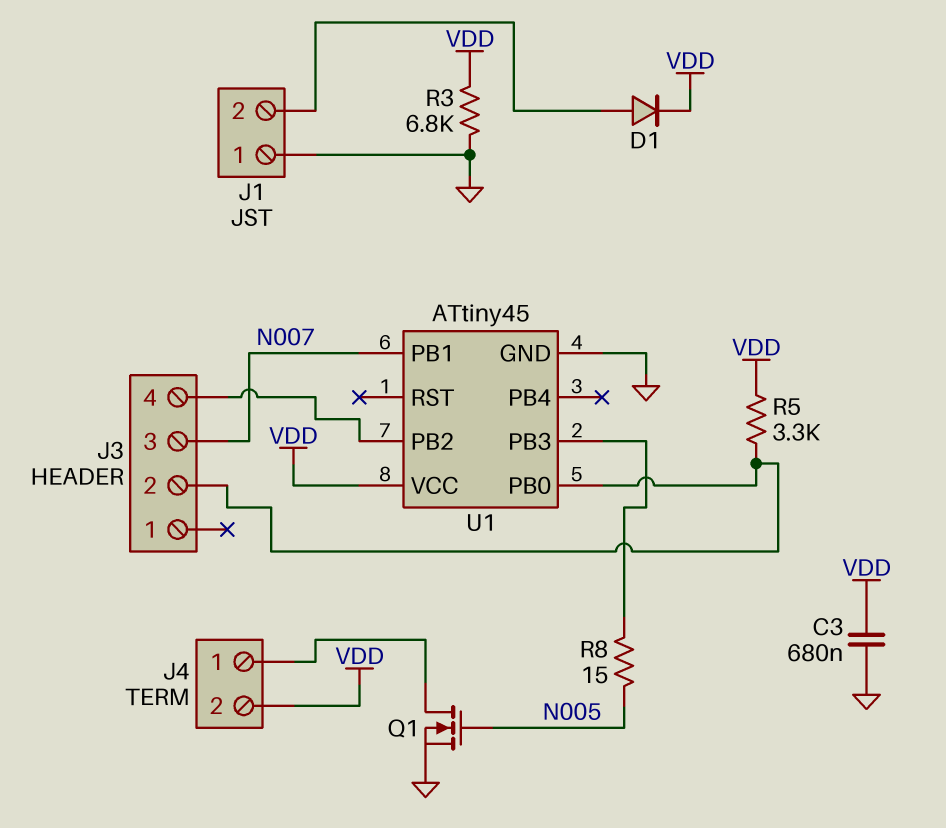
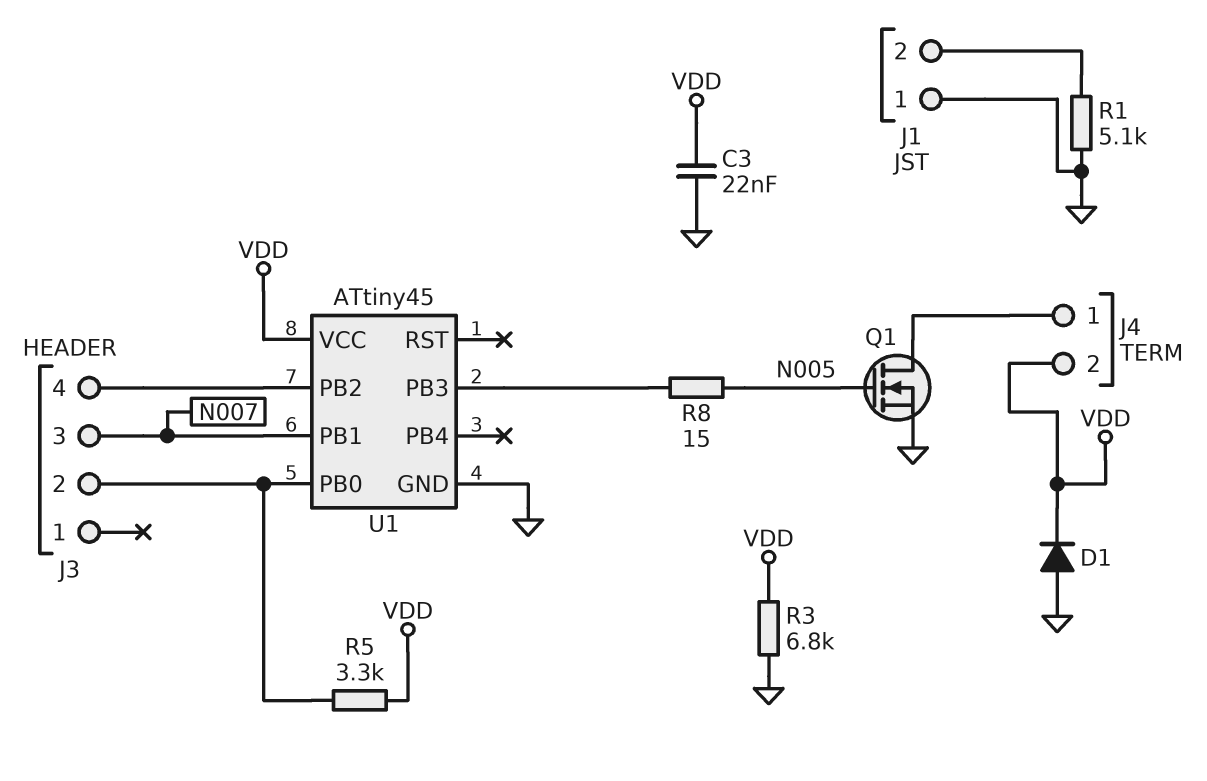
C3: 680nF (GND, VDD) -> 22nF (GND, VDD)
D1: diode (A J1/2, K VDD) -> diode (A GND, K VDD)
R1: none -> 5.1k (GND, J1/2)

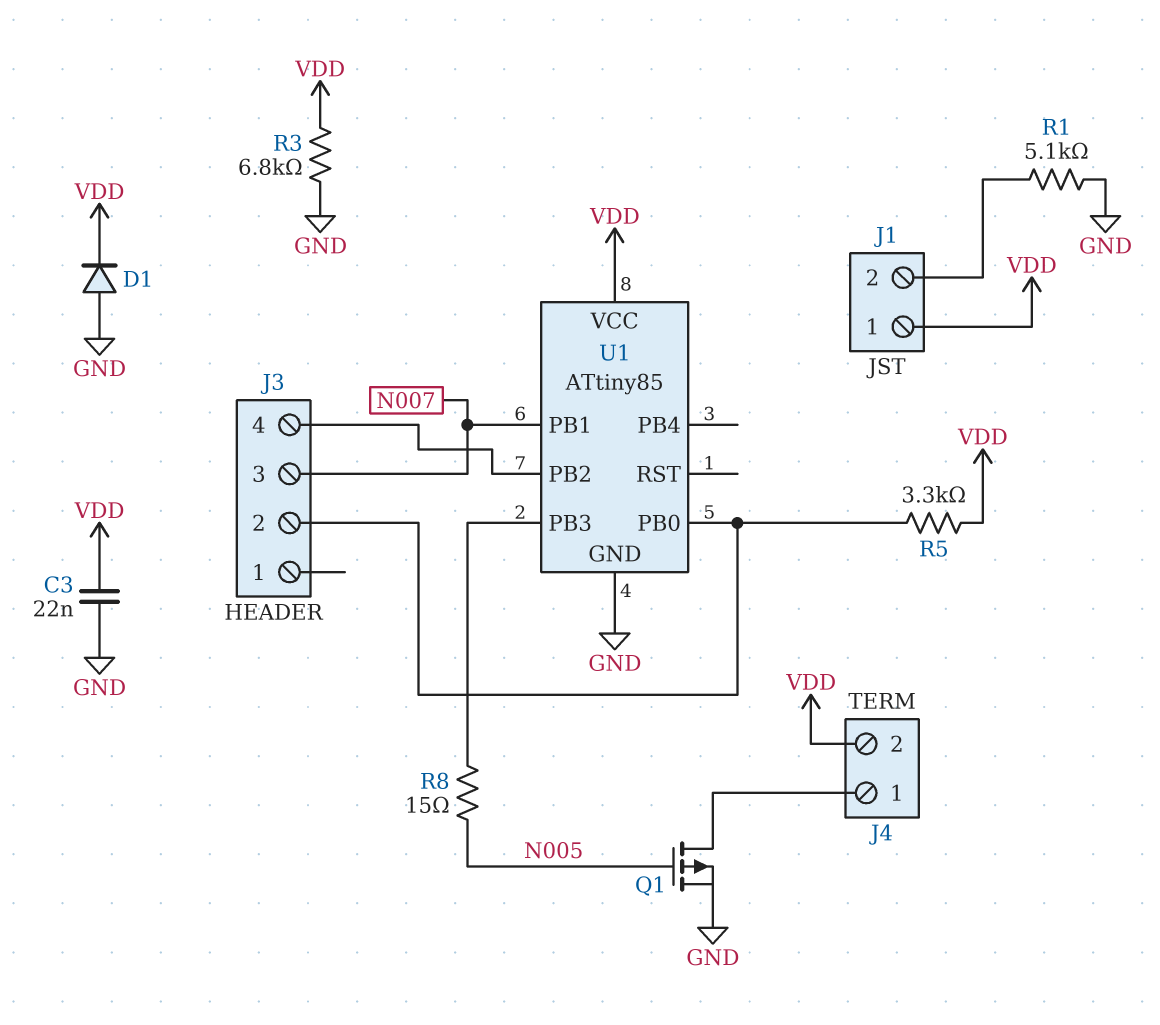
J1 pin 1: GND -> VDD
Q1: NMOS (G N005, D J4/1, S GND) -> PMOS (G N005, D J4/1, S GND)
U1: ATtiny45 -> ATtiny85

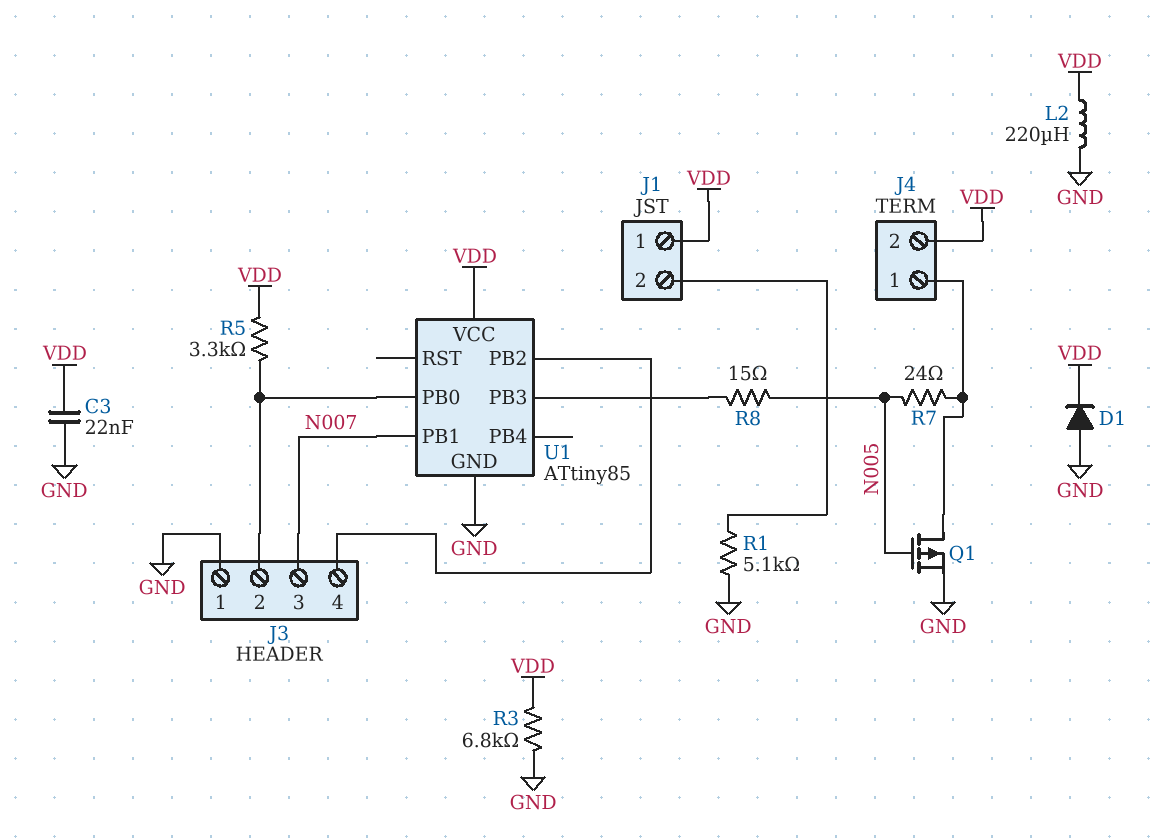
J3 pin 1: none -> GND
L2: none -> 220uH (GND, VDD)
R7: none -> 24 (J4/1, N005)

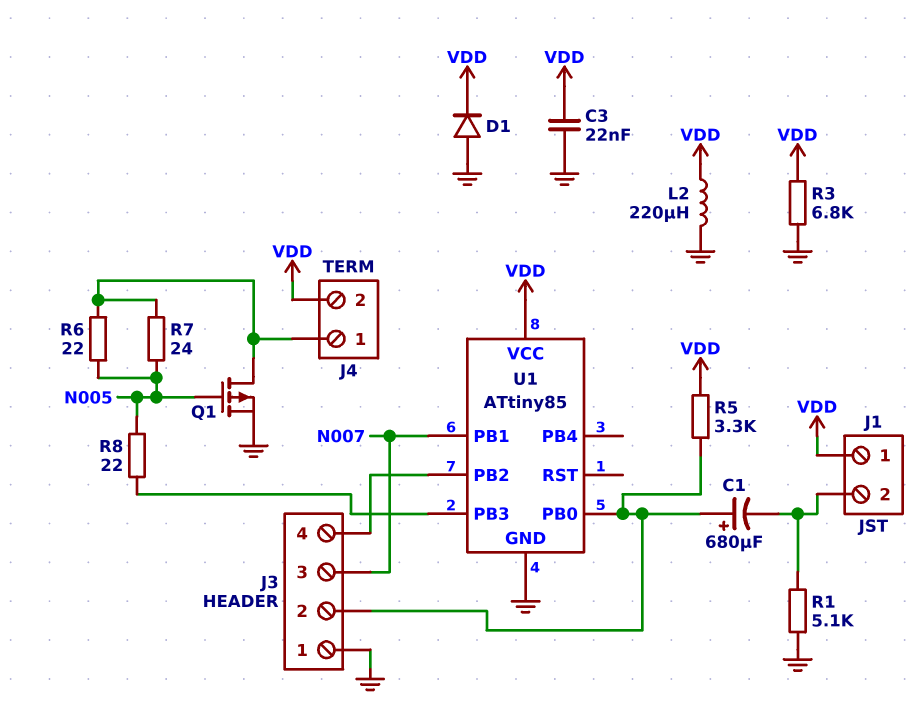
C1: none -> 680uF (plus J3/2, minus J1/2)
R6: none -> 22 (J4/1, N005)
R8: 15 (N005, U1/PB3) -> 22 (N005, U1/PB3)

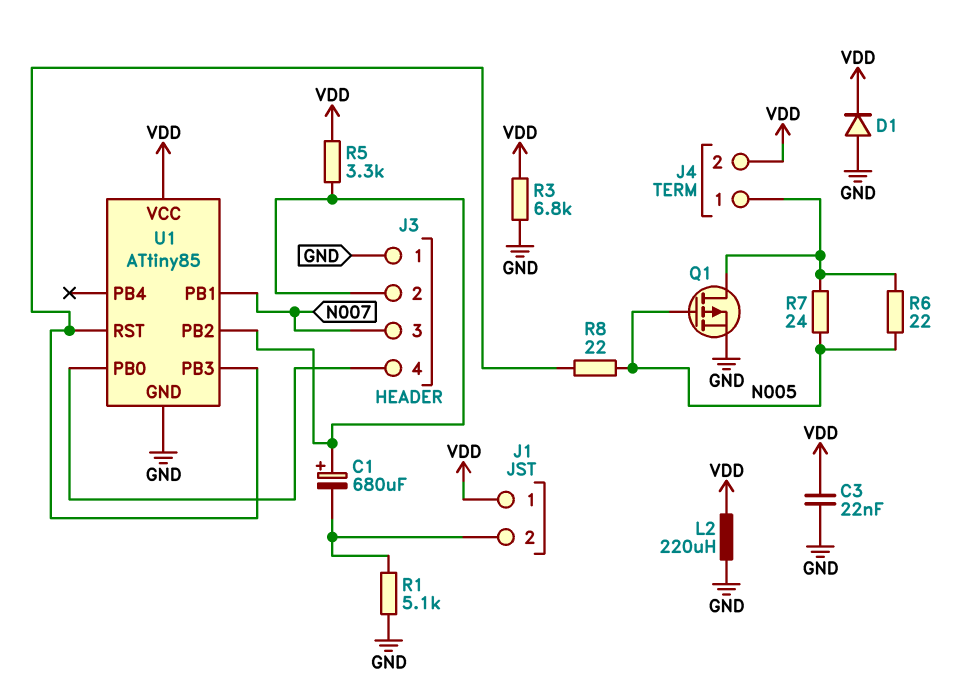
U1 pin PB0: J3/2 -> J3/4
U1 pin PB2: J3/4 -> J3/2
U1 pin RST: none -> U1/PB3

